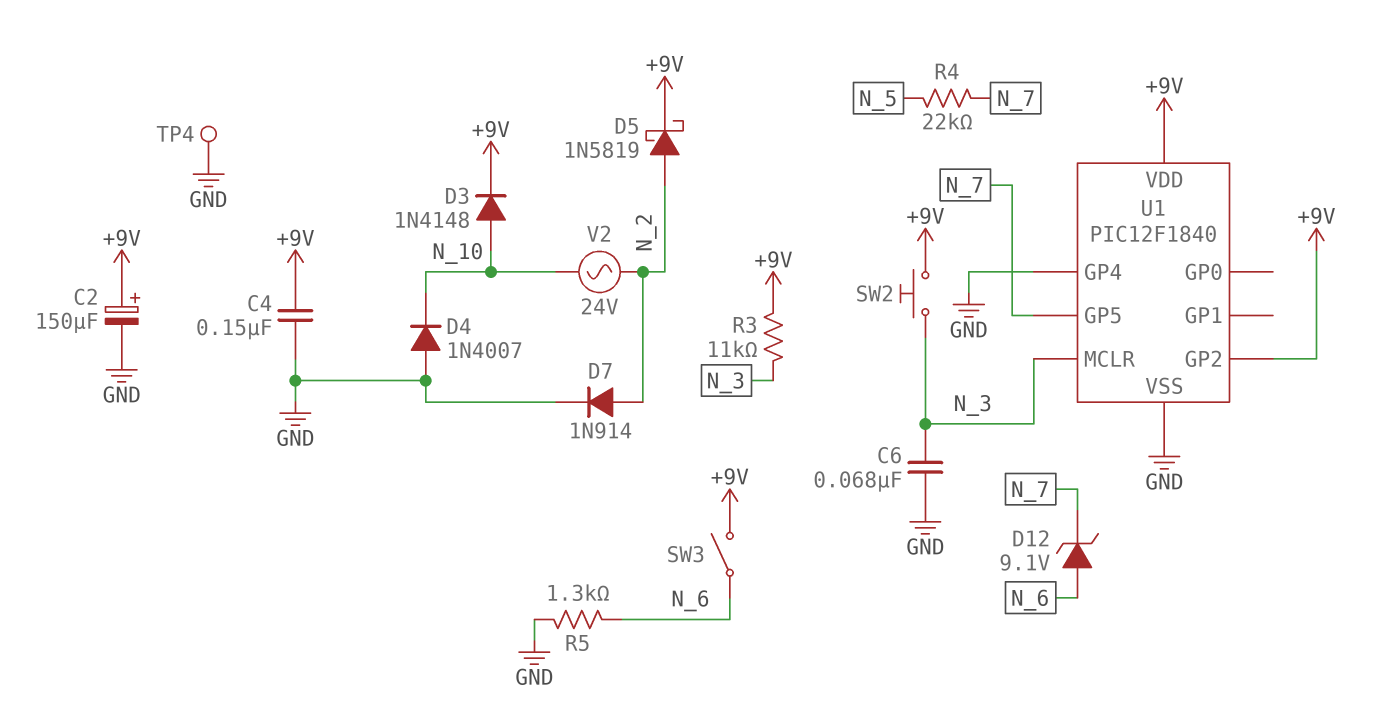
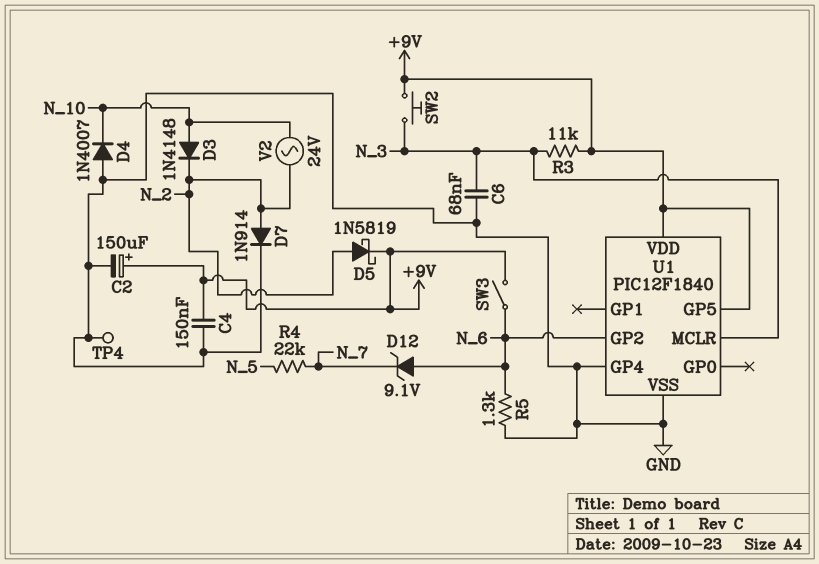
D3: diode 1N4148 (A N_10, K +9V) -> diode 1N4148 (A N_10, K N_2)
U1 pin GP2: +9V -> N_6
U1 pin GP5: N_7 -> +9V

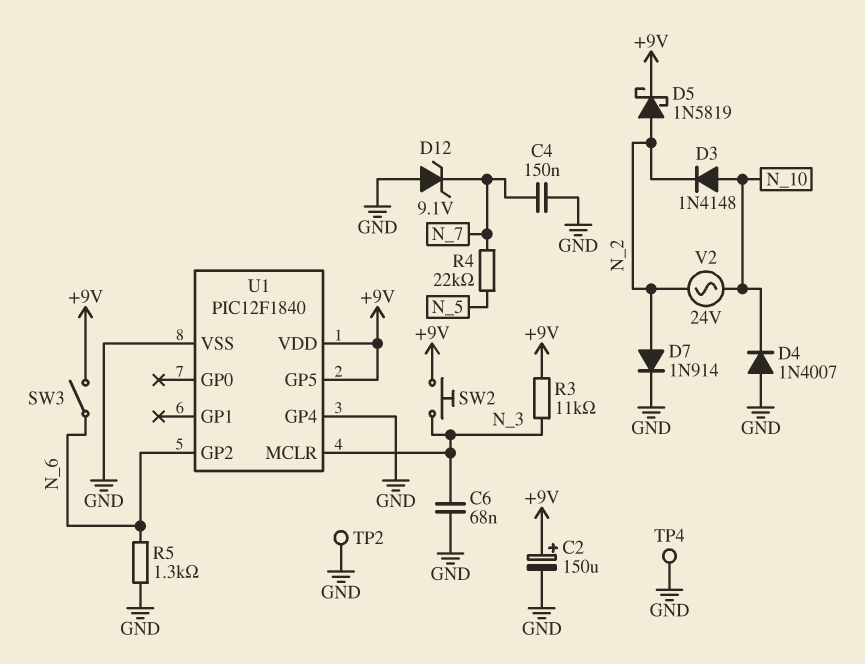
C4: 150nF (+9V, GND) -> 150nF (GND, N_7)
D12: zener 9.1V (A N_6, K N_7) -> zener 9.1V (A GND, K N_7)
TP2: none -> test point (GND)

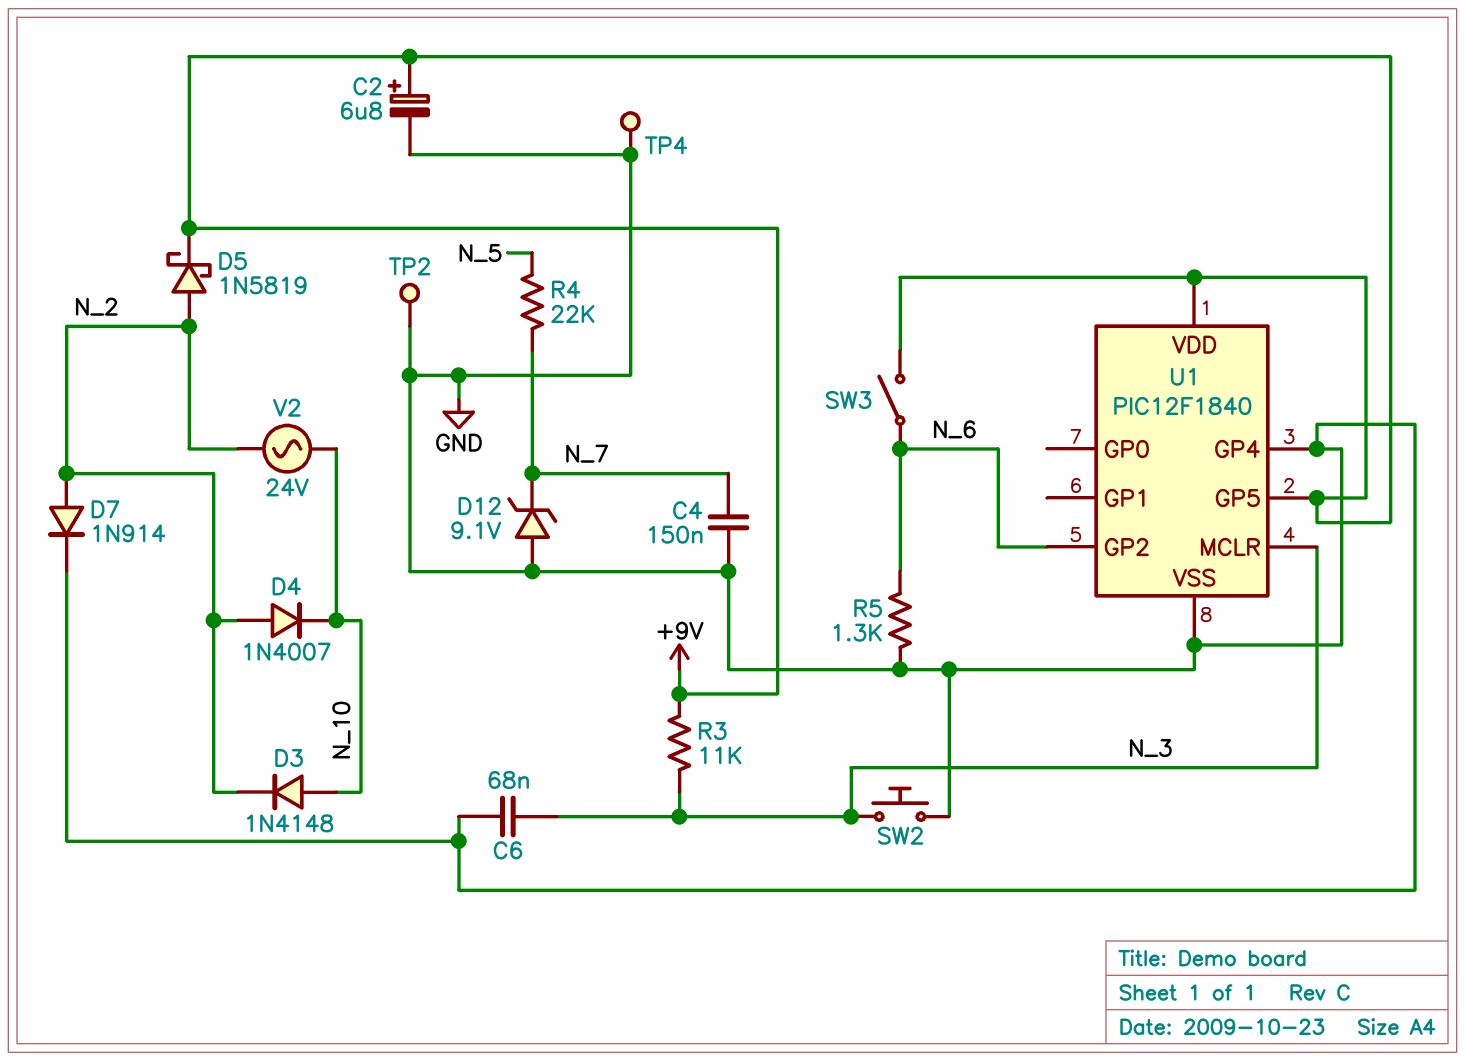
C2: 150uF (plus +9V, minus GND) -> 6.8uF (plus +9V, minus GND)
D4: diode 1N4007 (A GND, K N_10) -> diode 1N4007 (A N_2, K N_10)
SW2: button (+9V, N_3) -> button (GND, N_3)

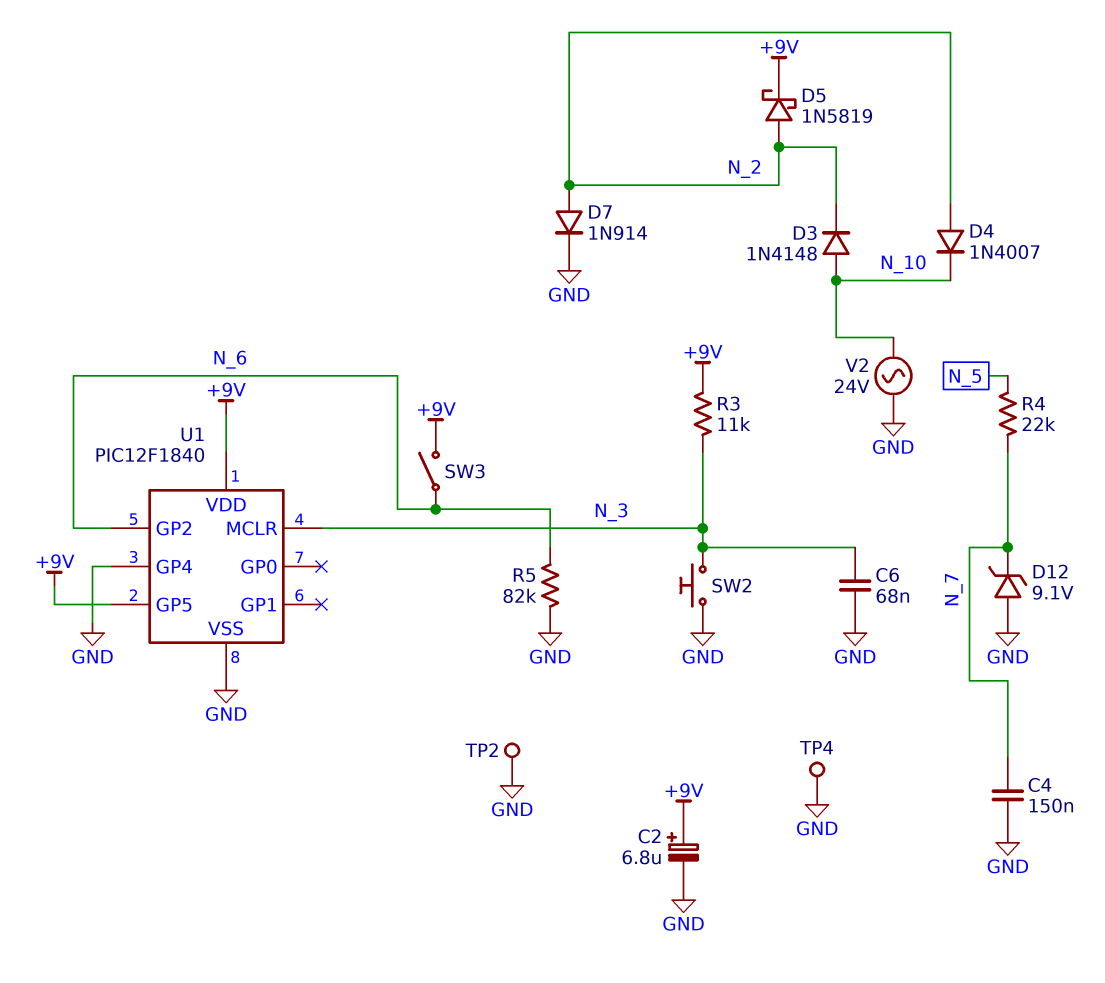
R5: 1.3k (GND, N_6) -> 82k (GND, N_6)
V2: AC 24V (N_2, N_10) -> AC 24V (GND, N_10)

